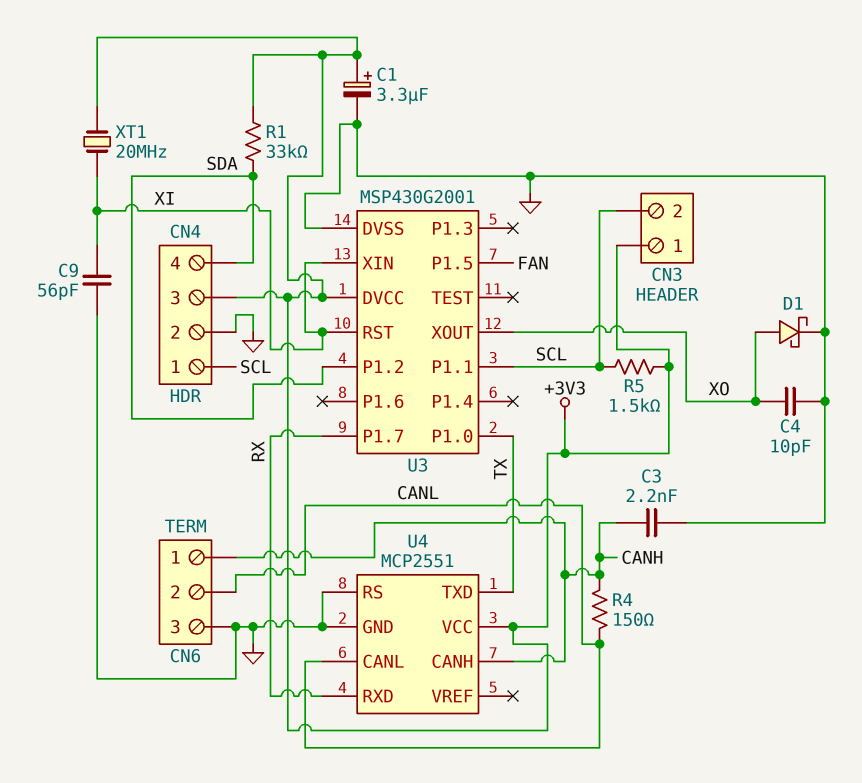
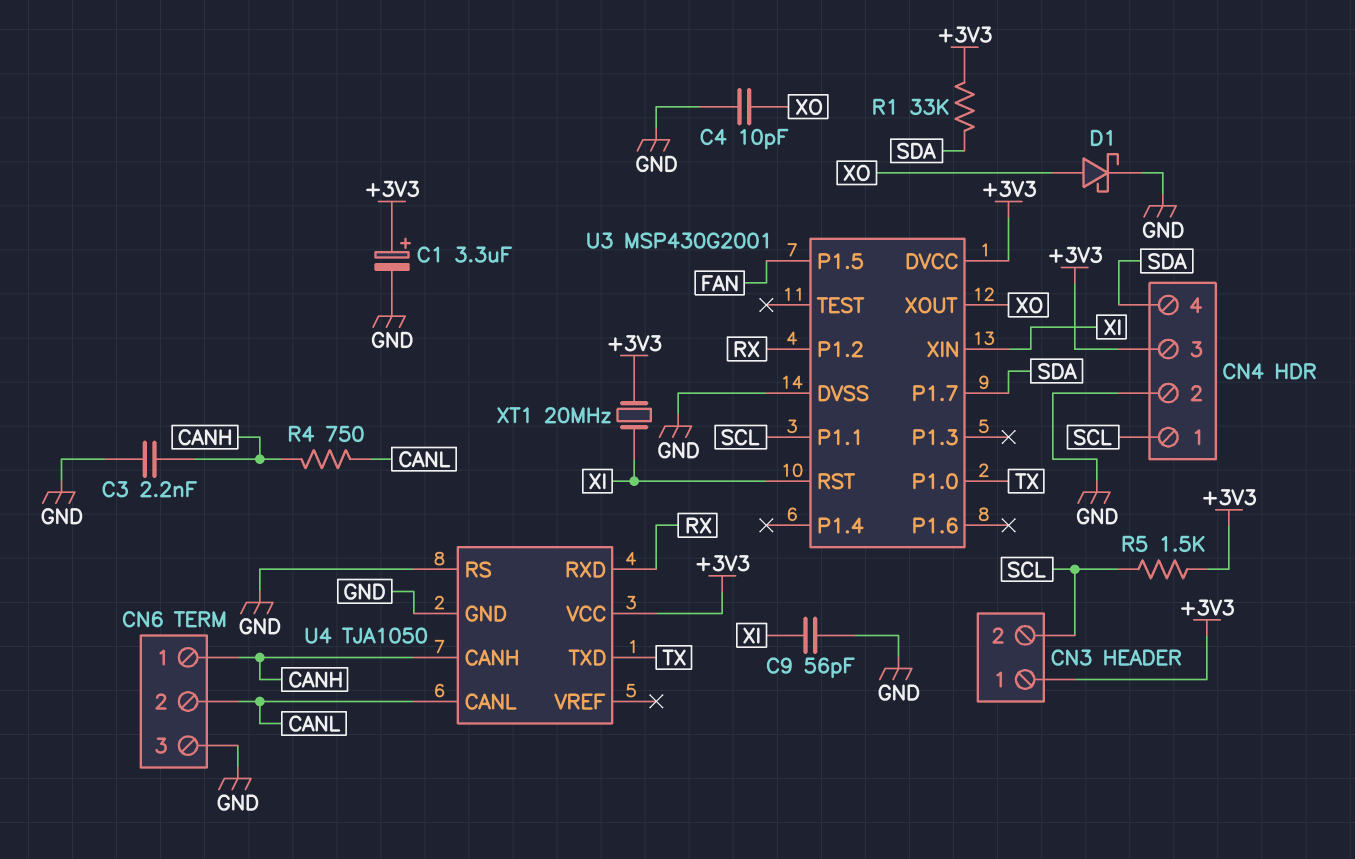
R4: 150 (CANH, CANL) -> 750 (CANH, CANL)
U3 pin P1.2: SDA -> RX
U3 pin P1.7: RX -> SDA
U4: MCP2551 -> TJA1050

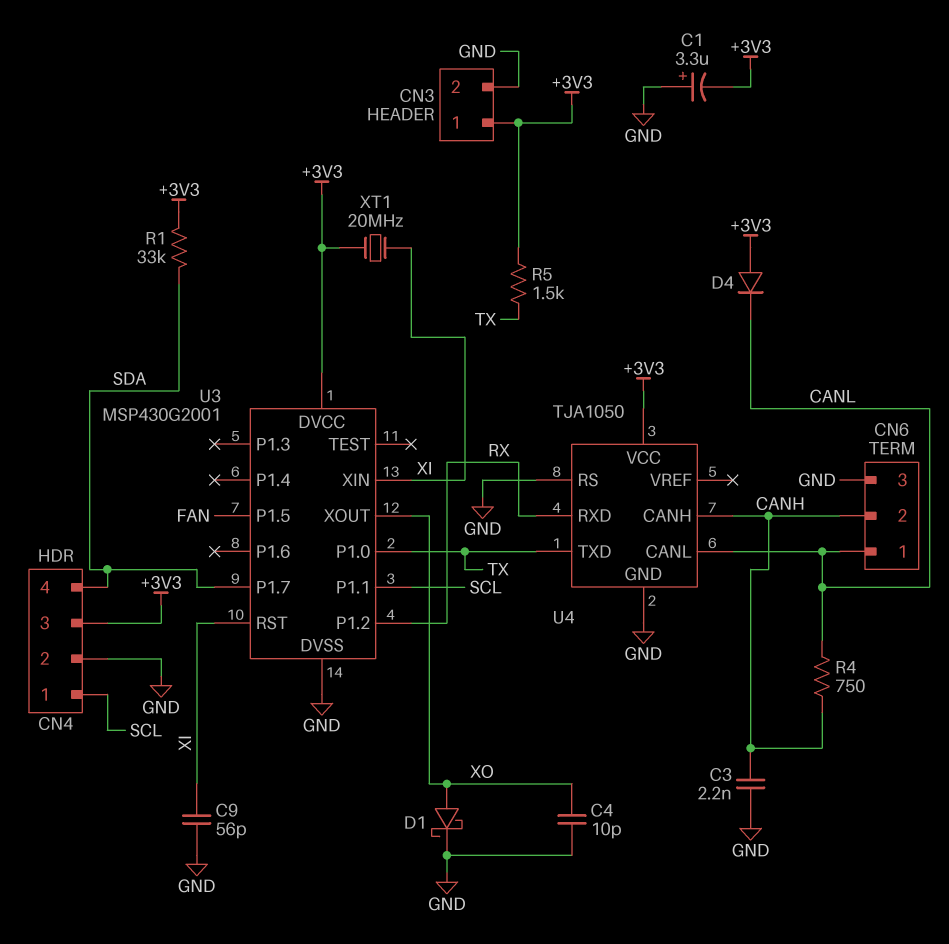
C1: 3.3uF (plus +3V3, minus GND) -> 3.3uF (plus GND, minus +3V3)
CN3 pin 2: SCL -> GND
CN6 pin 1: CANH -> CANL
CN6 pin 2: CANL -> CANH
D4: none -> diode (A +3V3, K CANL)
R5: 1.5k (+3V3, SCL) -> 1.5k (+3V3, TX)

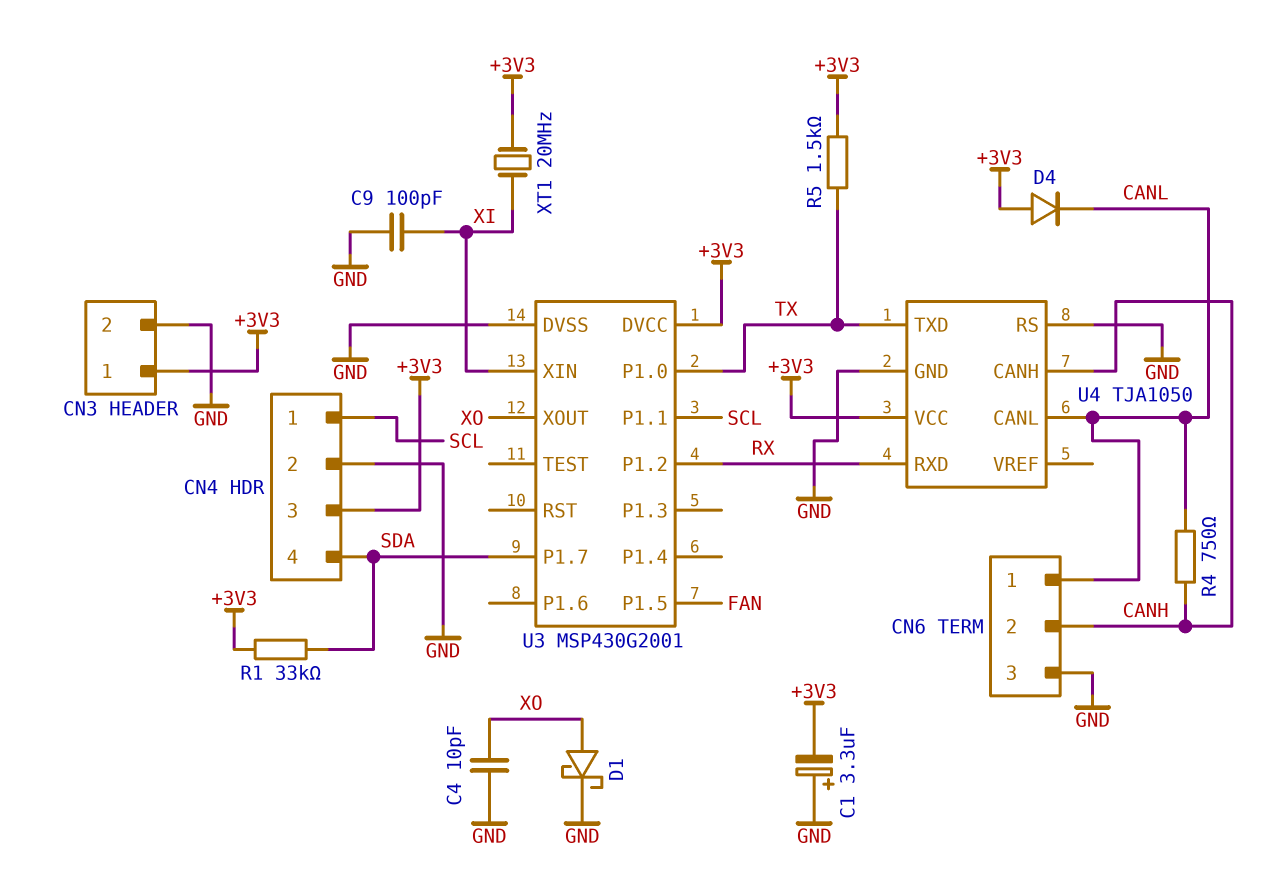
C3: 2.2nF (CANH, GND) -> none
C9: 56pF (GND, XI) -> 100pF (GND, XI)
U3 pin RST: XI -> none

